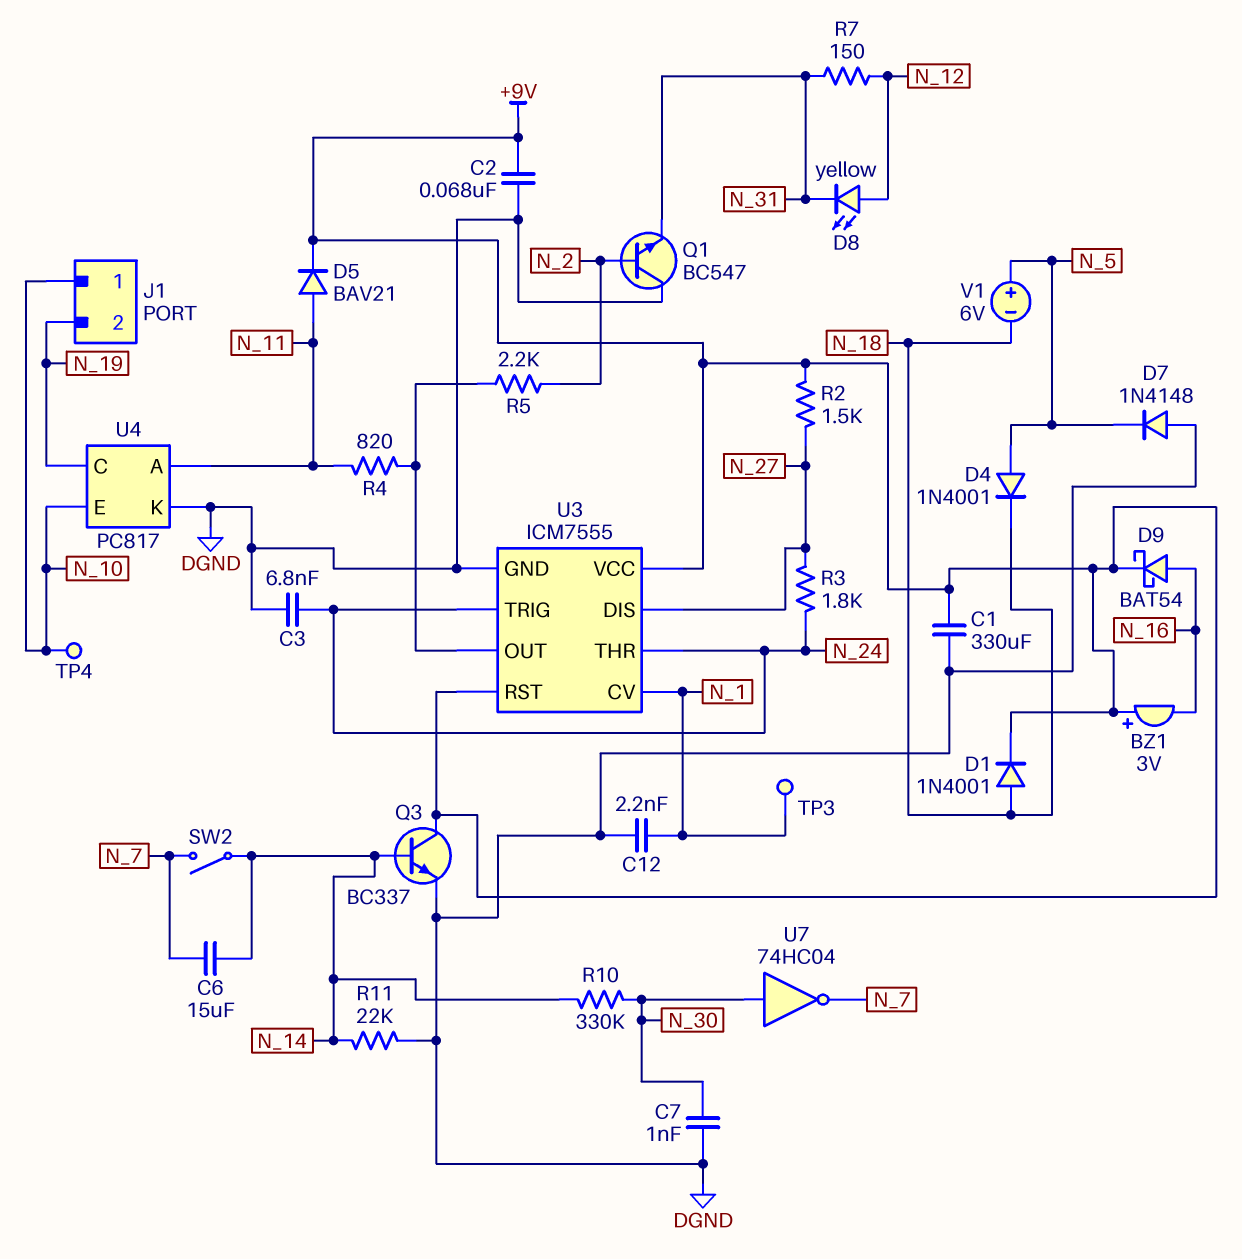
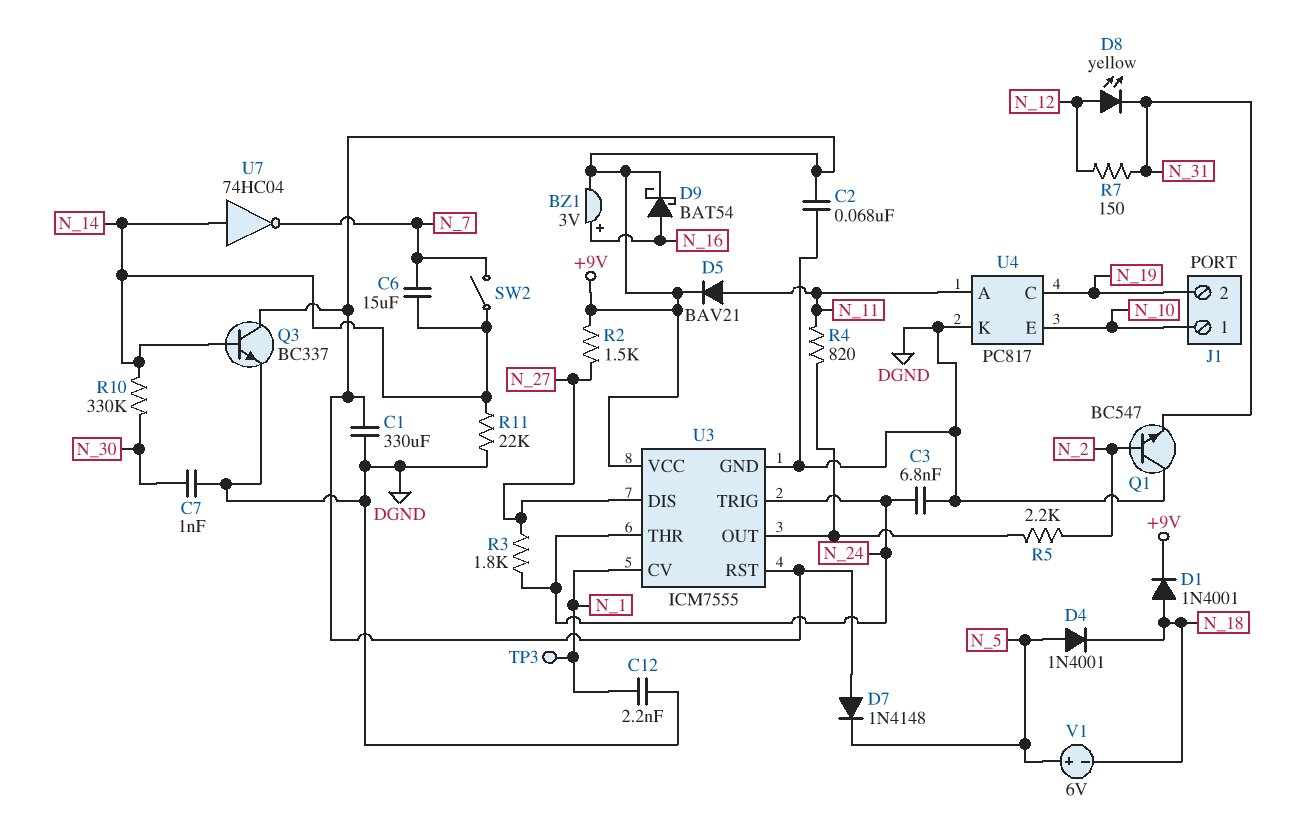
BZ1: buzzer 3V (plus +9V, minus N_16) -> buzzer 3V (plus N_16, minus +9V)
D7: diode 1N4148 (A DGND, K N_5) -> diode 1N4148 (A +9V, K N_5)
TP4: test point (N_10) -> none
U7: NOT 74HC04 (in N_30, out N_7) -> NOT 74HC04 (in N_14, out N_7)

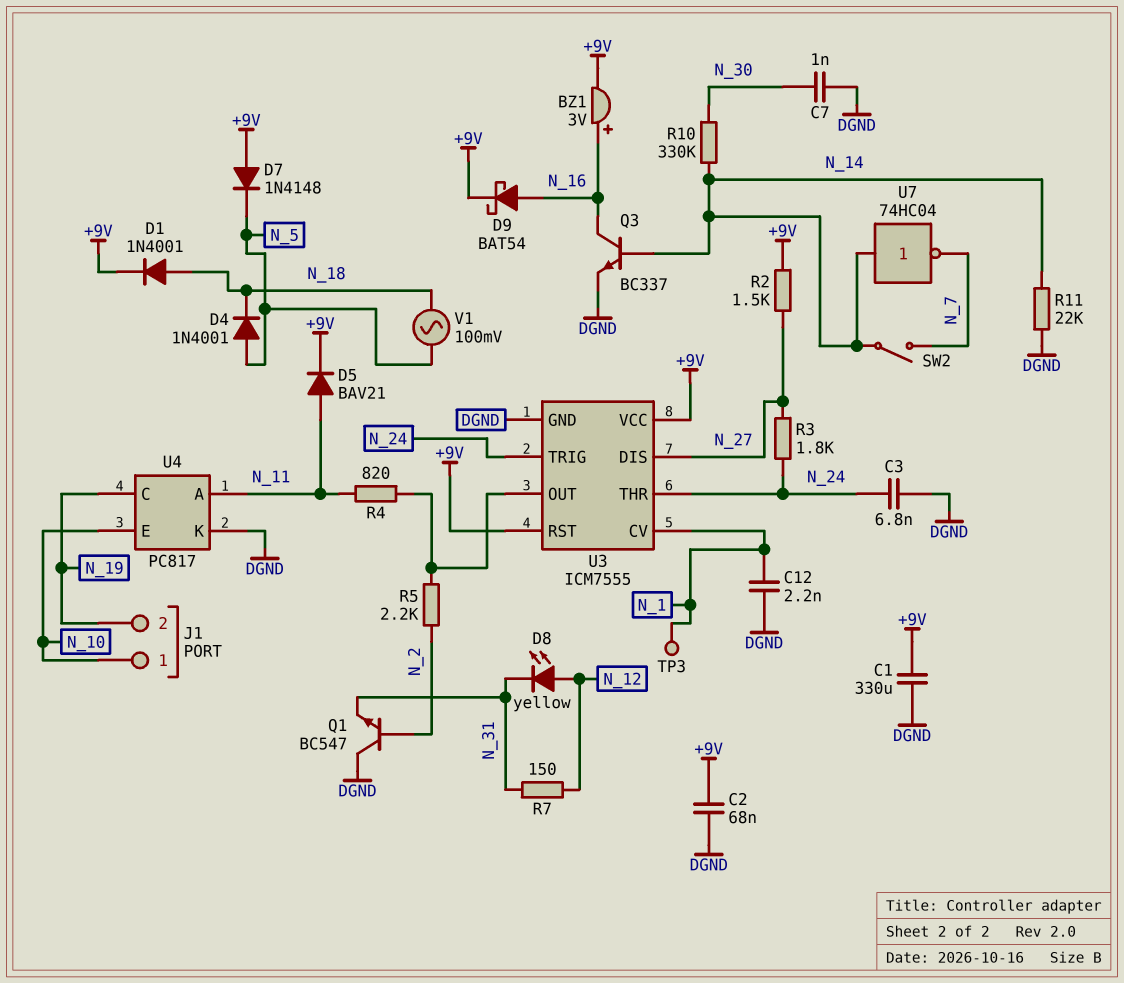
C6: 15uF (N_7, N_14) -> none
Q3: NPN BC337 (B N_14, C +9V, E DGND) -> NPN BC337 (B N_14, C N_16, E DGND)
V1: 6V (plus N_5, minus N_18) -> AC 100mV (N_5, N_18)

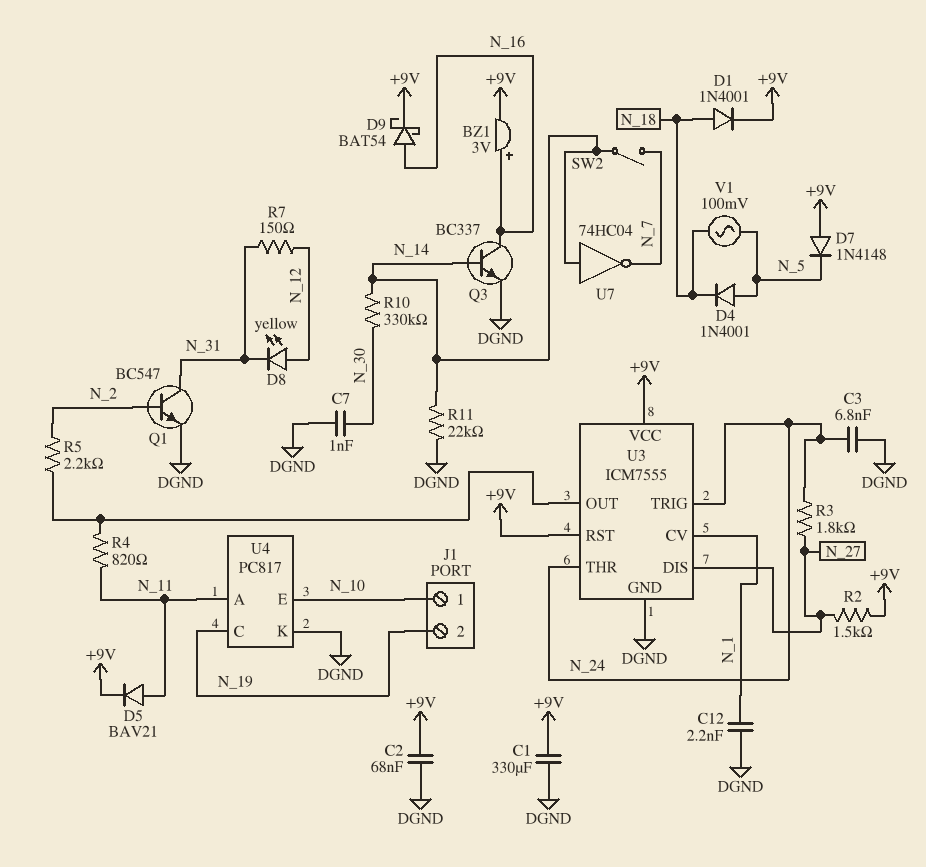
Q1: NPN BC547 (B N_2, C DGND, E N_31) -> NPN BC547 (B N_2, C N_31, E DGND)
TP3: test point (N_1) -> none

